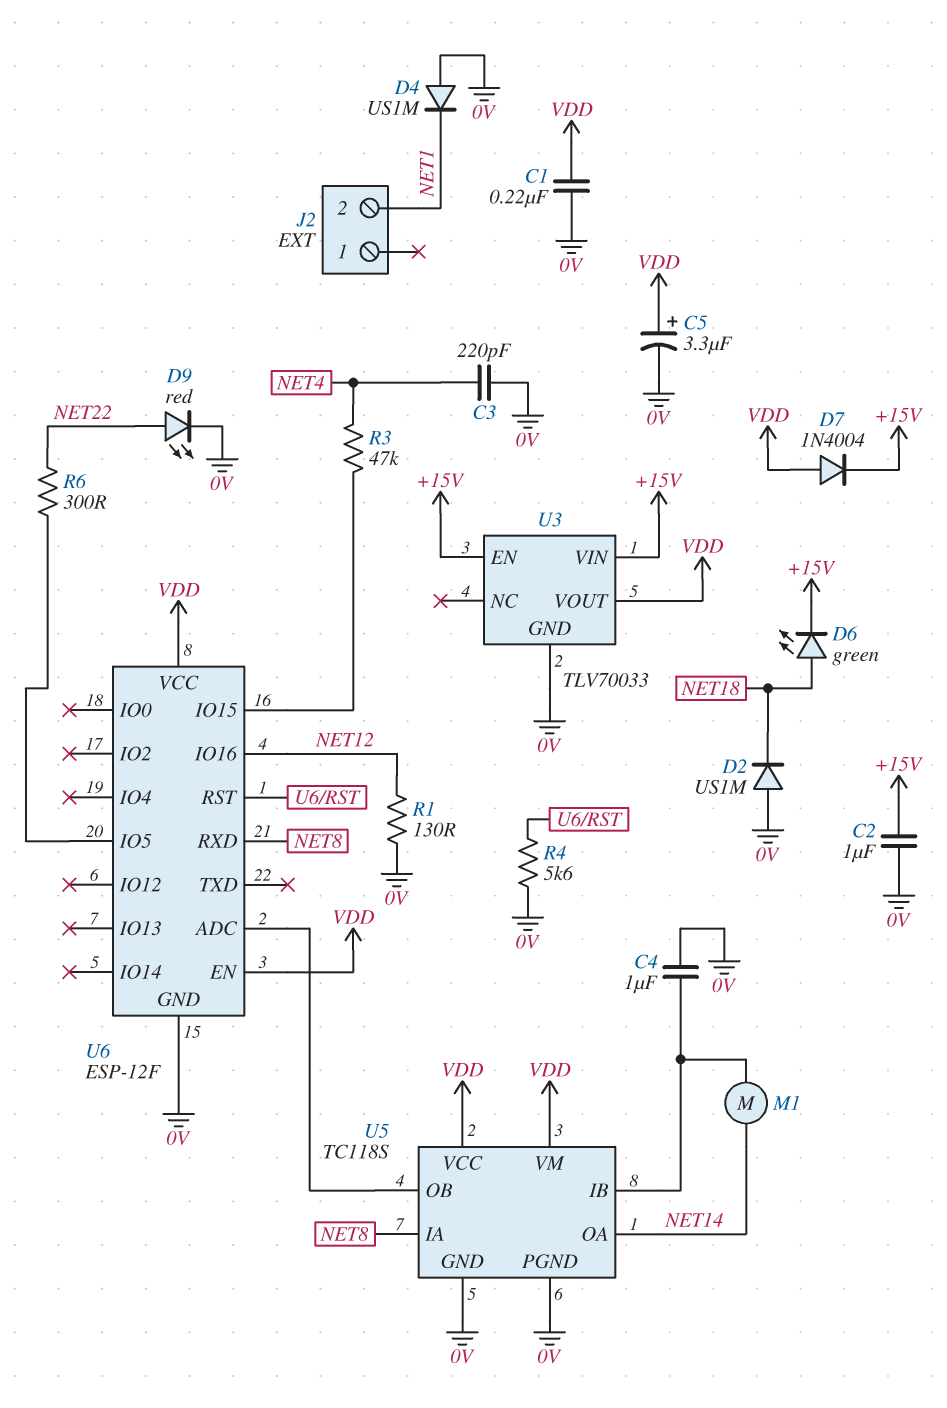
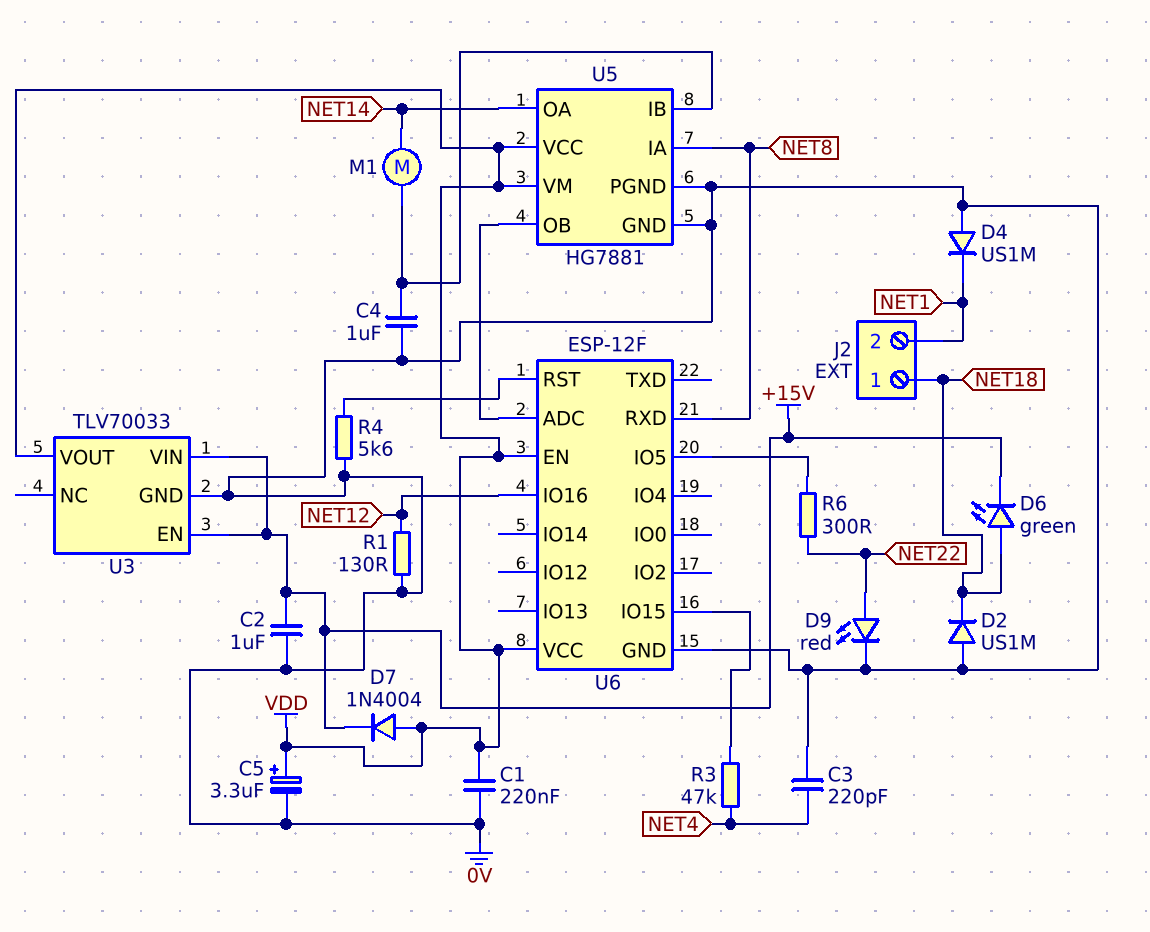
J2 pin 1: none -> NET18
U5: TC118S -> HG7881

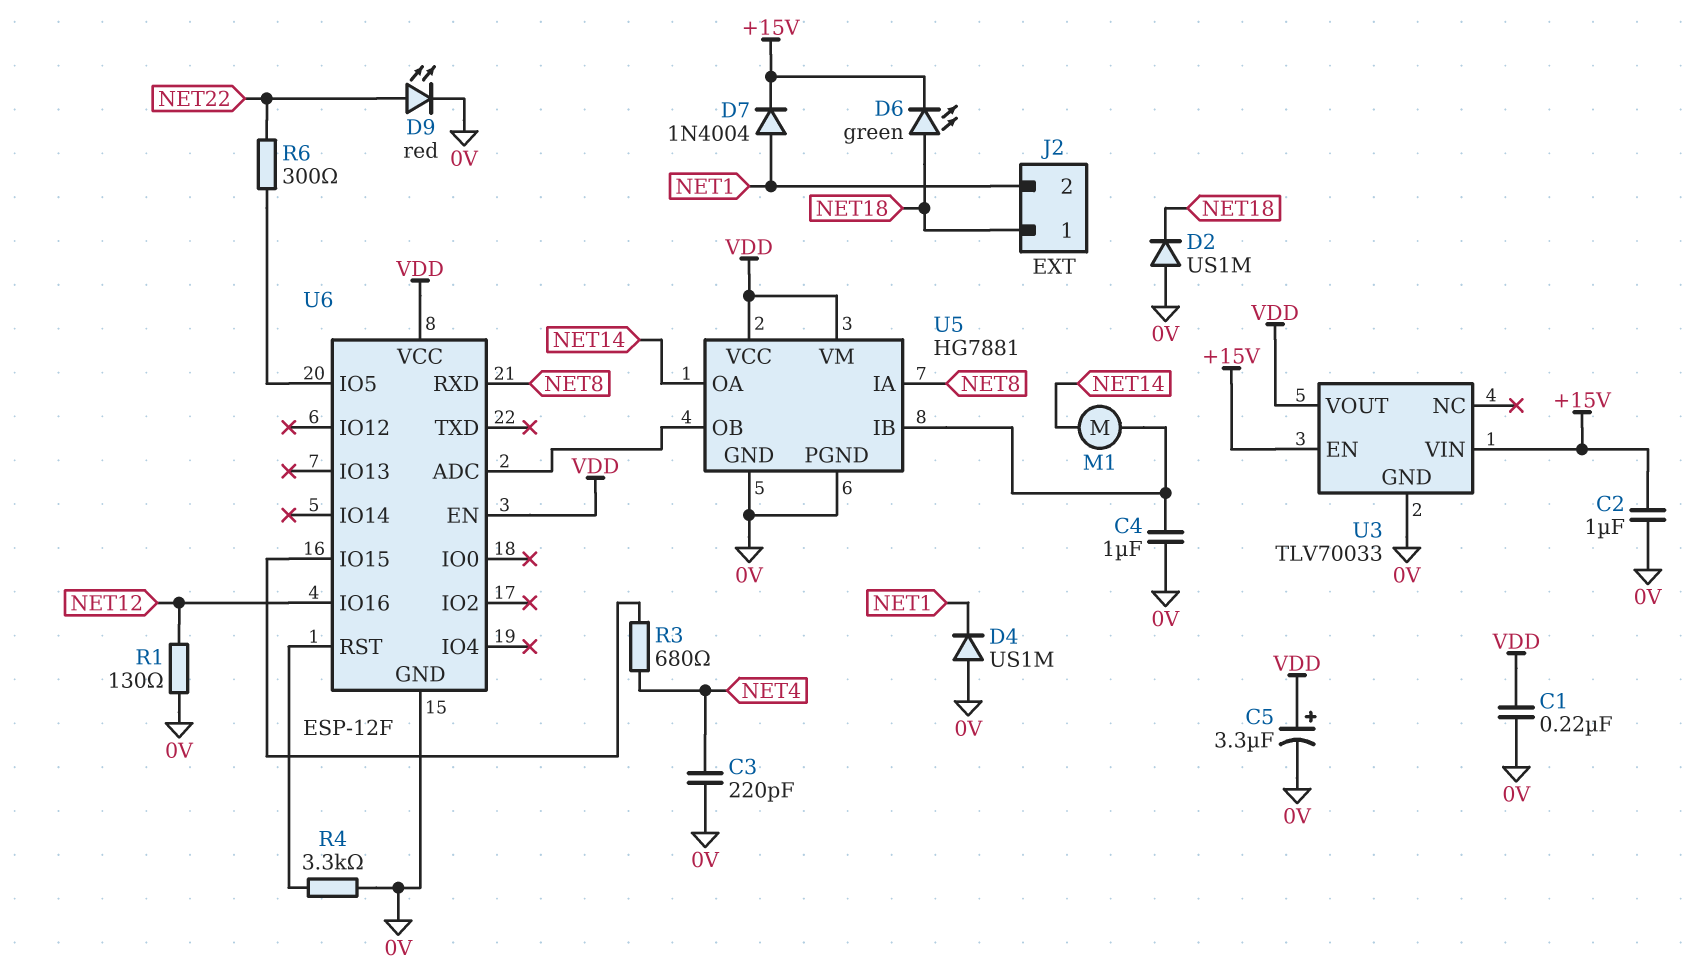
D7: diode 1N4004 (A VDD, K +15V) -> diode 1N4004 (A NET1, K +15V)
R3: 47k (NET4, U6/IO15) -> 680 (NET4, U6/IO15)
R4: 5.6k (0V, U6/RST) -> 3.3k (0V, U6/RST)

